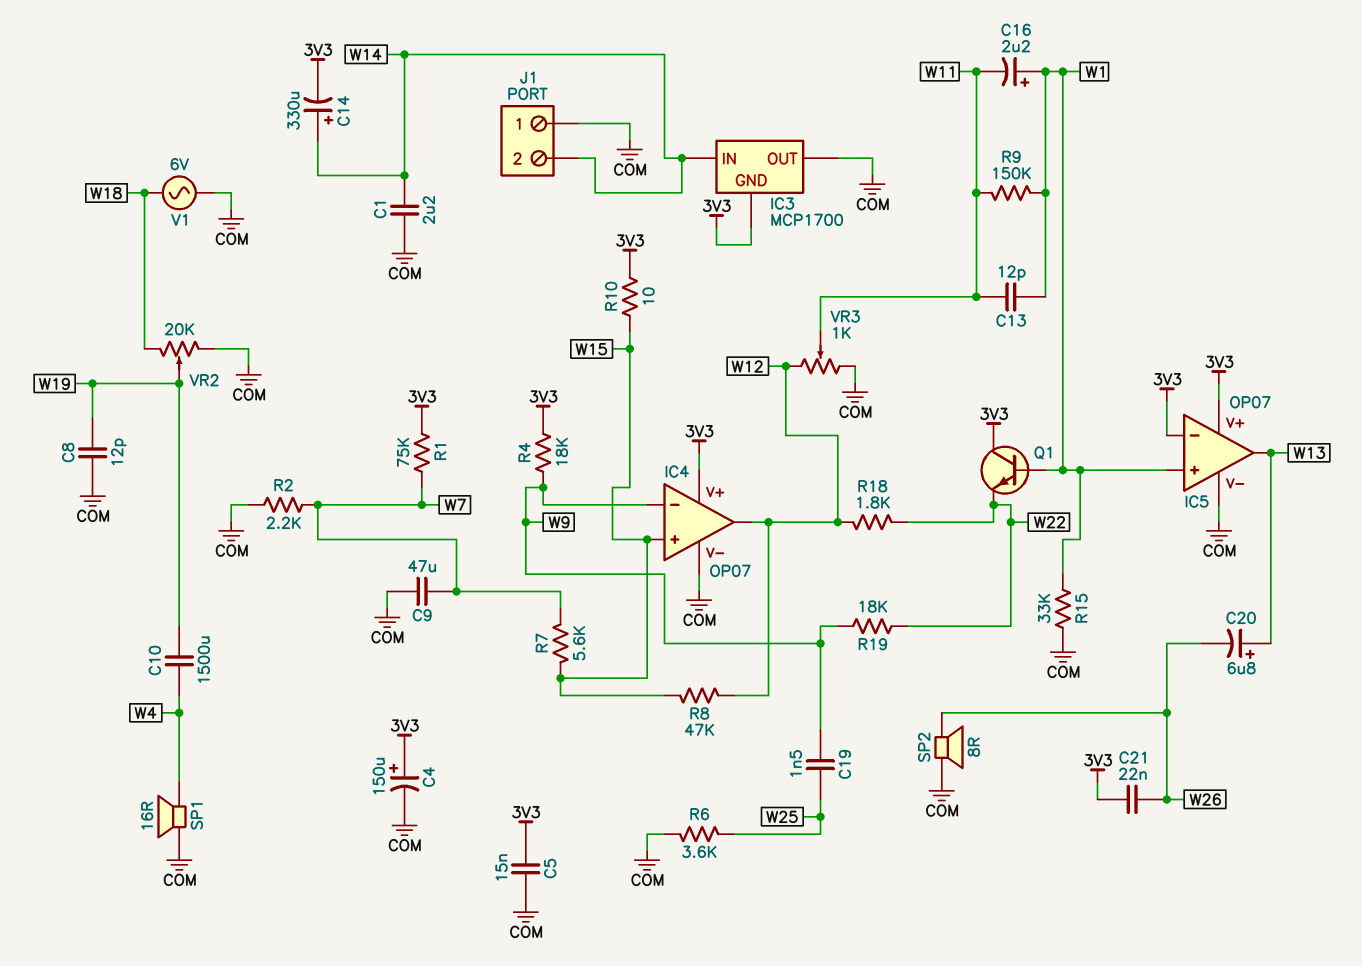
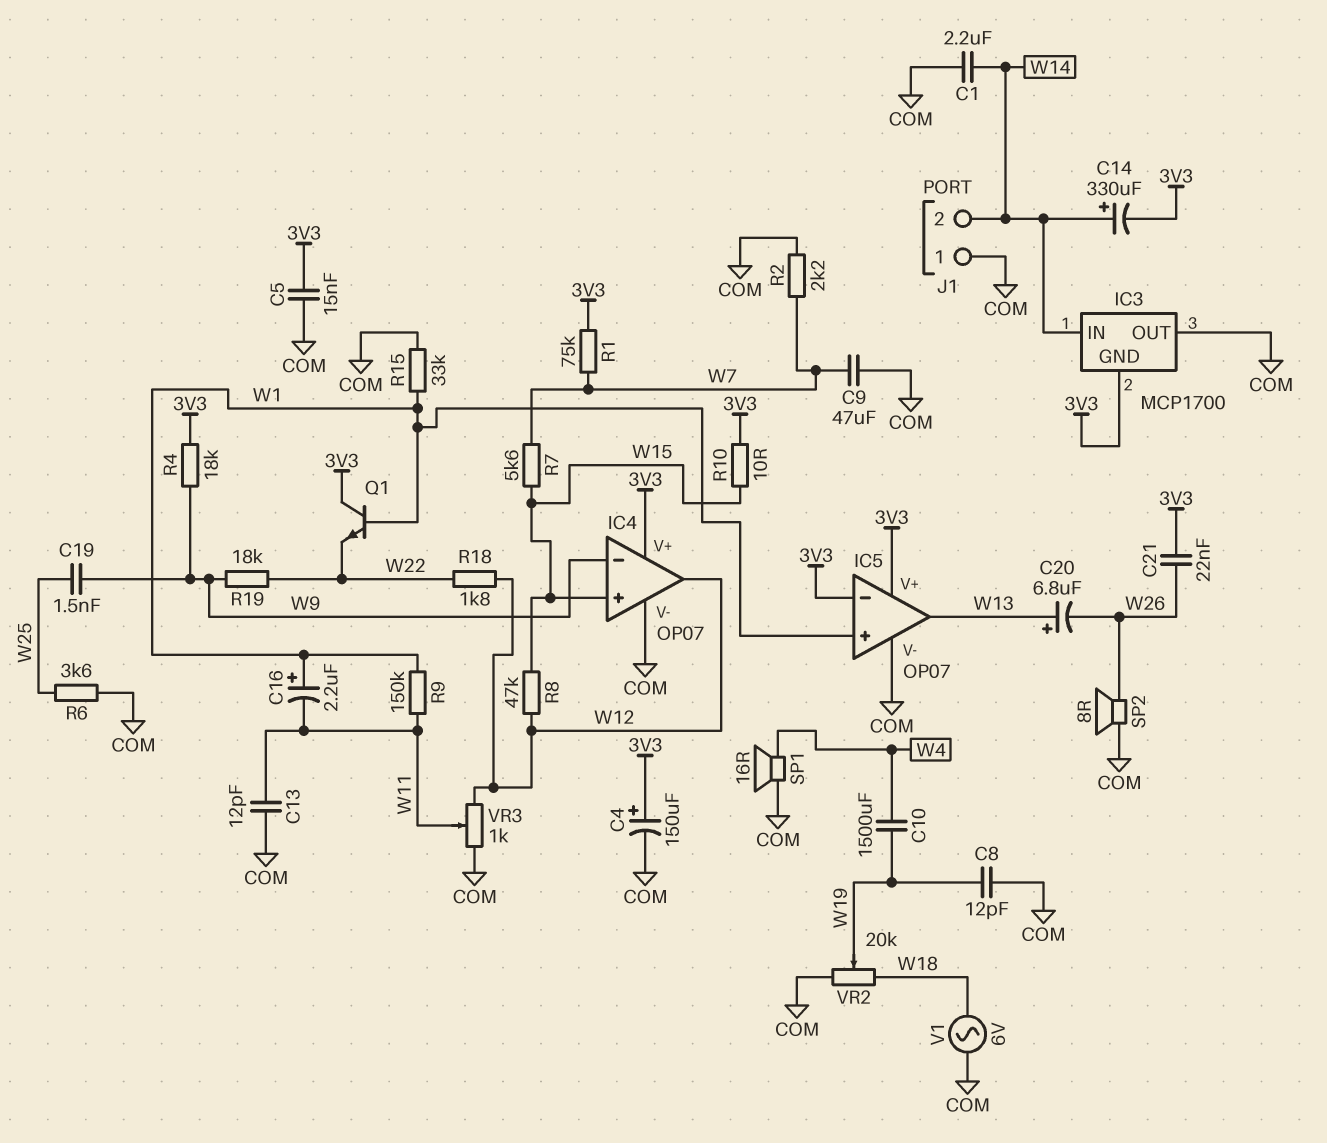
C13: 12pF (W1, W11) -> 12pF (COM, W11)

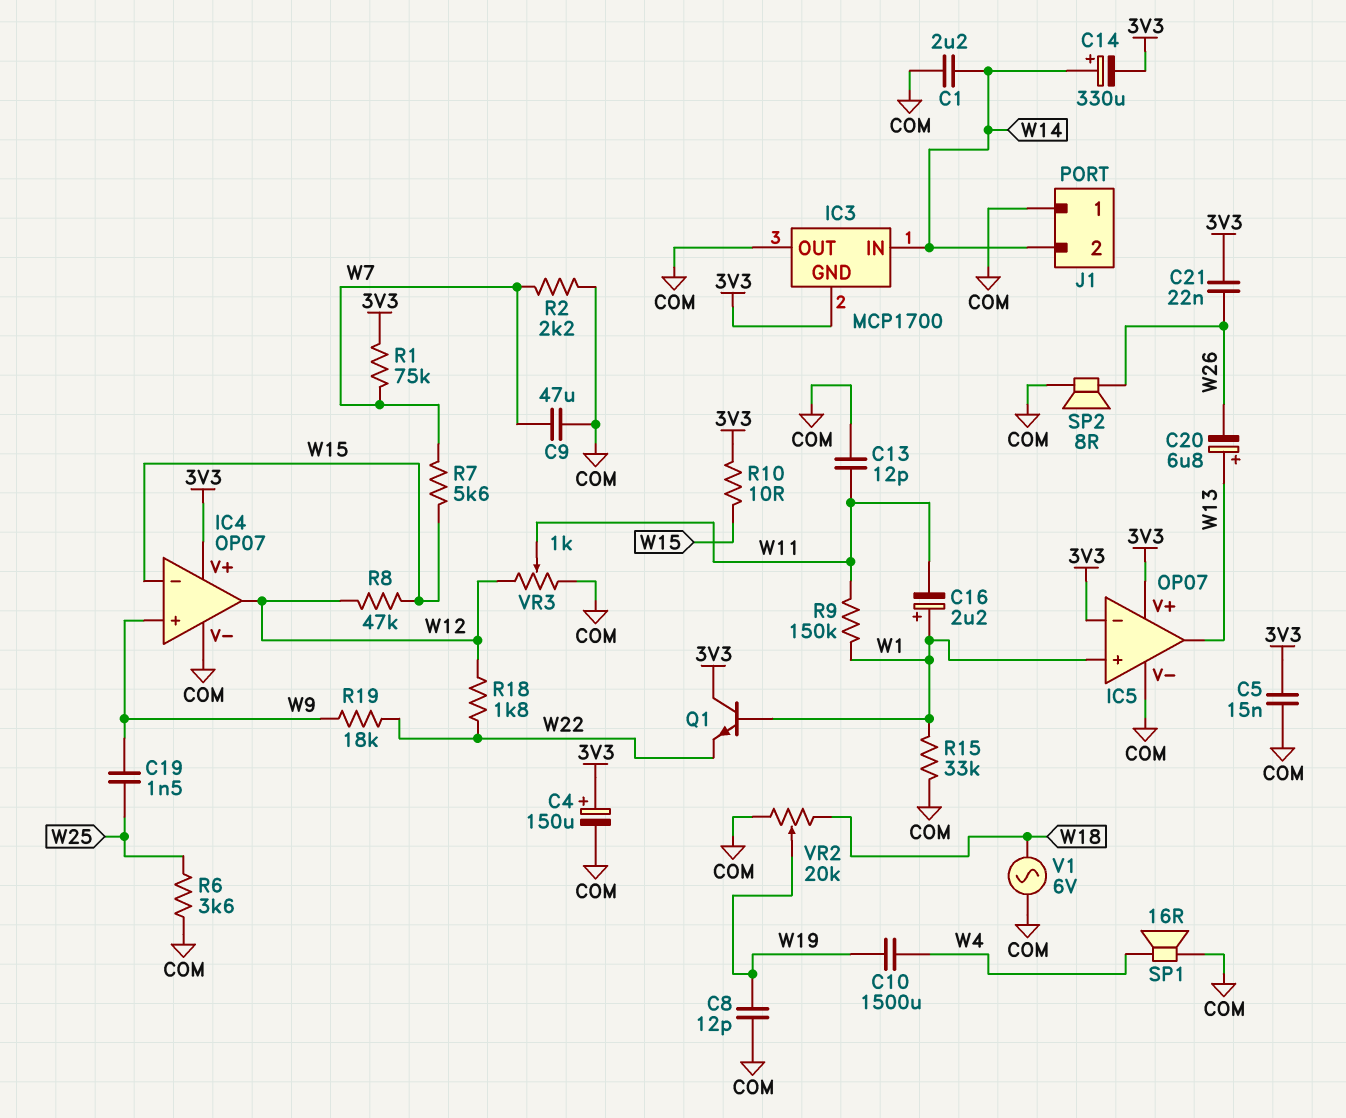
IC4 pin in+: W15 -> W9
IC4 pin in-: W9 -> W15
R4: 18k (3V3, W9) -> none

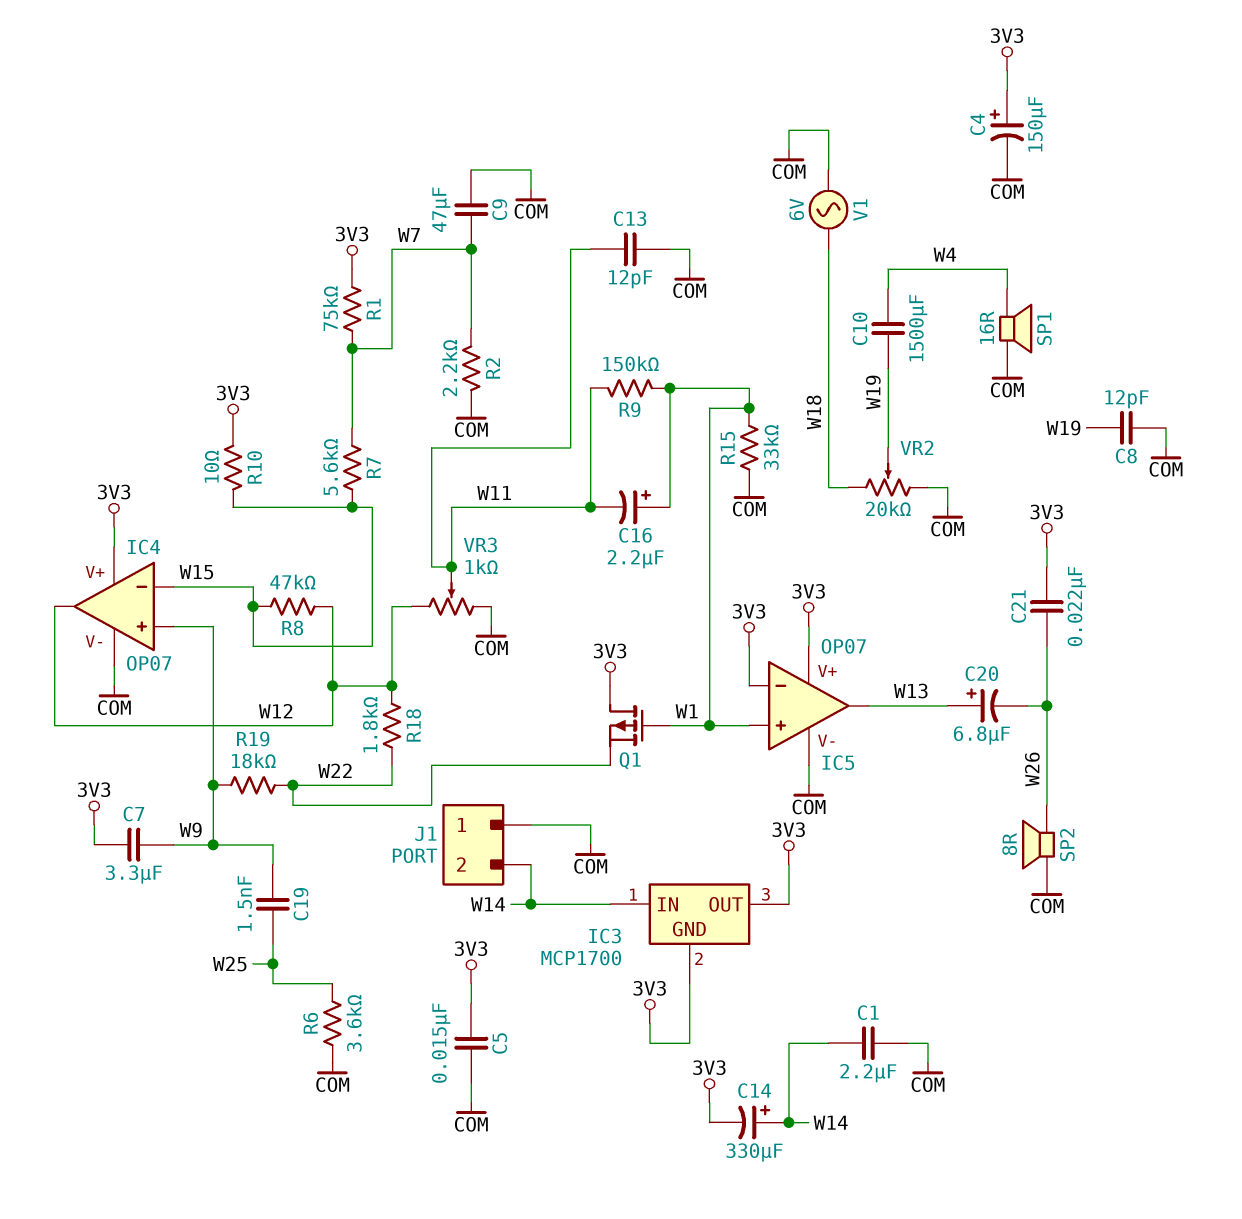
C7: none -> 3.3uF (3V3, W9)
IC3 pin OUT: COM -> 3V3
Q1: NPN (B W1, C 3V3, E W22) -> PMOS (G W1, D 3V3, S W22)

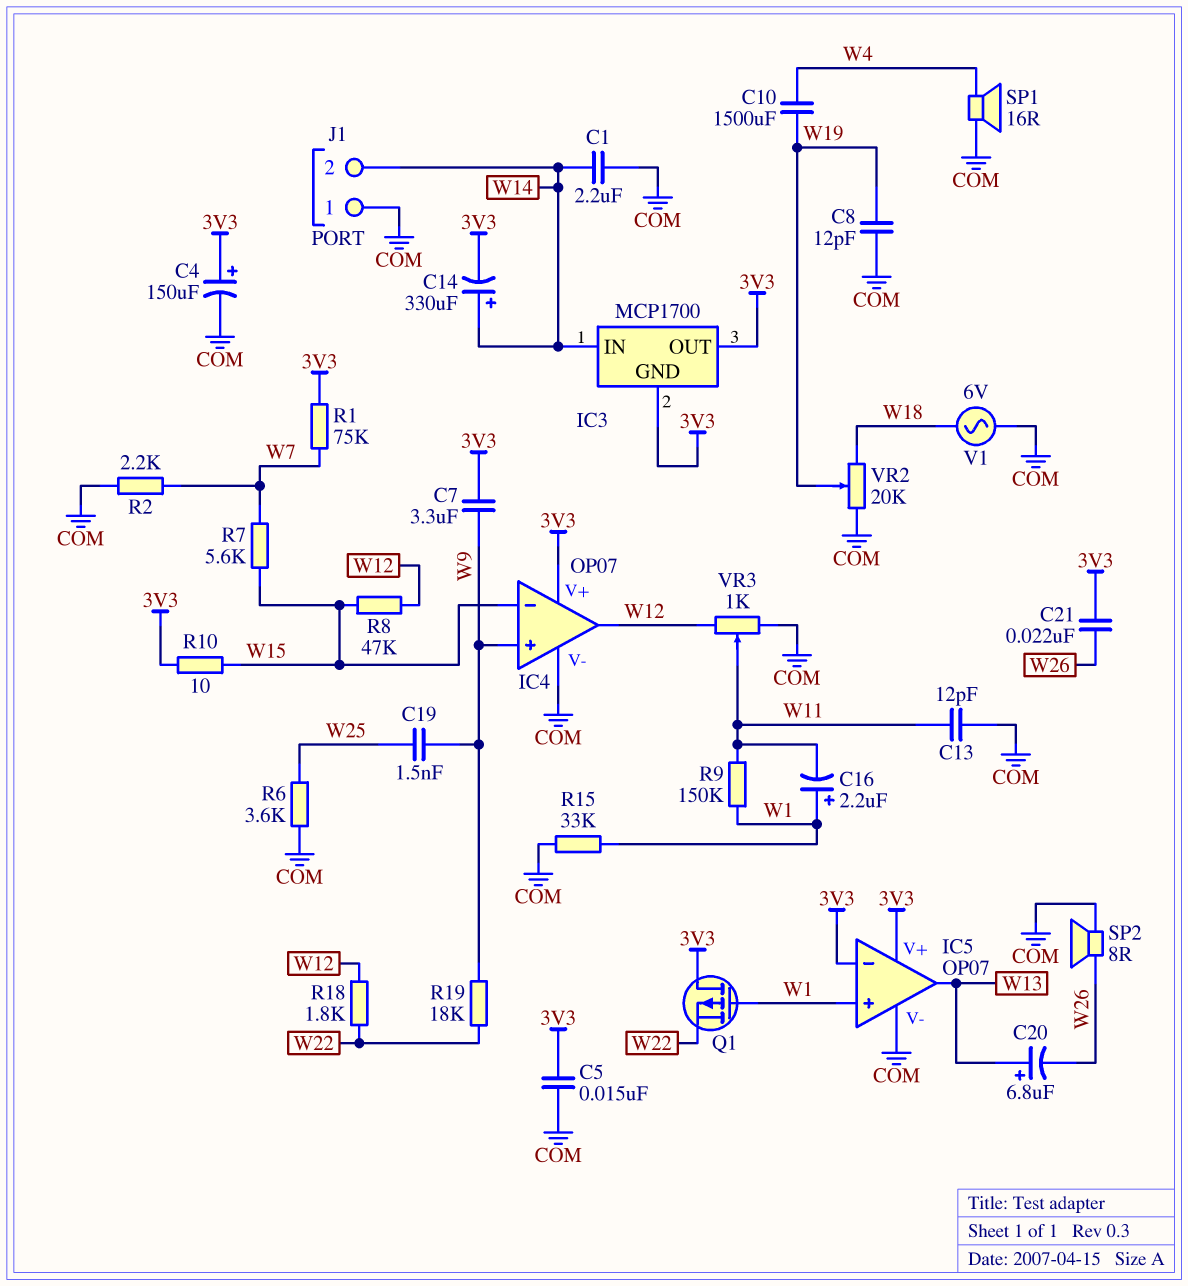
C9: 47uF (COM, W7) -> none

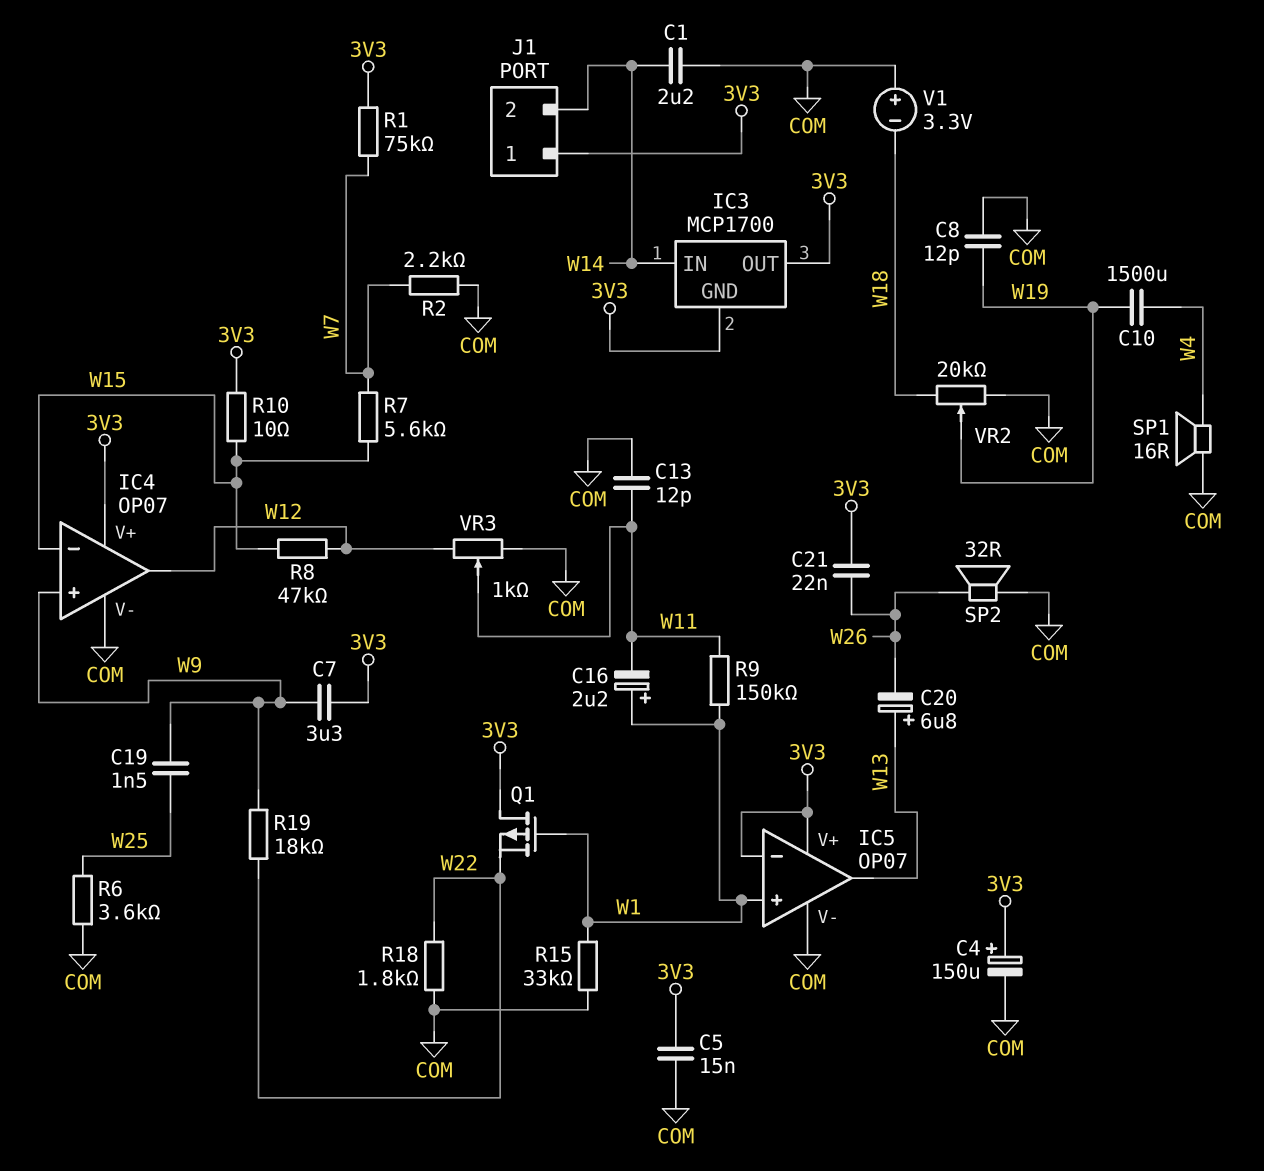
C14: 330uF (plus W14, minus 3V3) -> none
J1 pin 1: COM -> 3V3
R18: 1.8k (W12, W22) -> 1.8k (COM, W22)
SP2: speaker 8R (COM, W26) -> speaker 32R (COM, W26)
V1: AC 6V (COM, W18) -> 3.3V (plus COM, minus W18)

